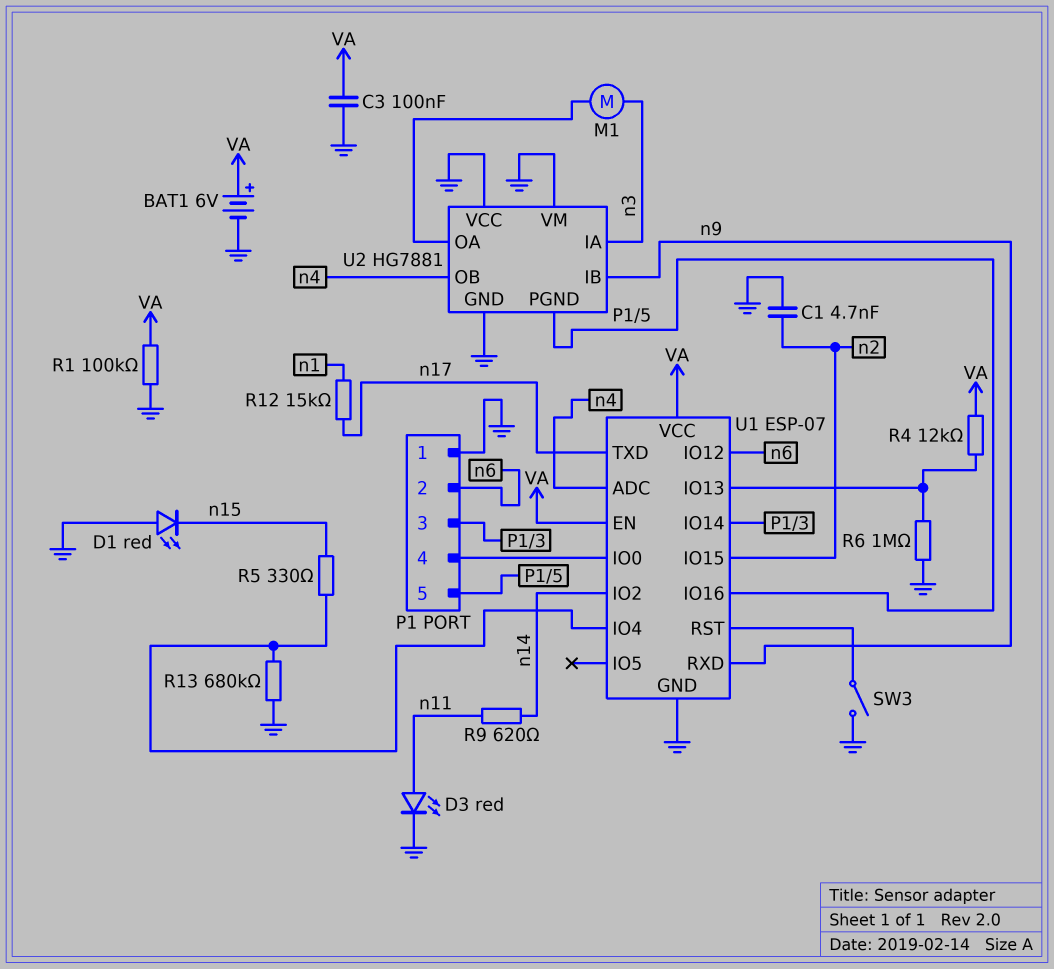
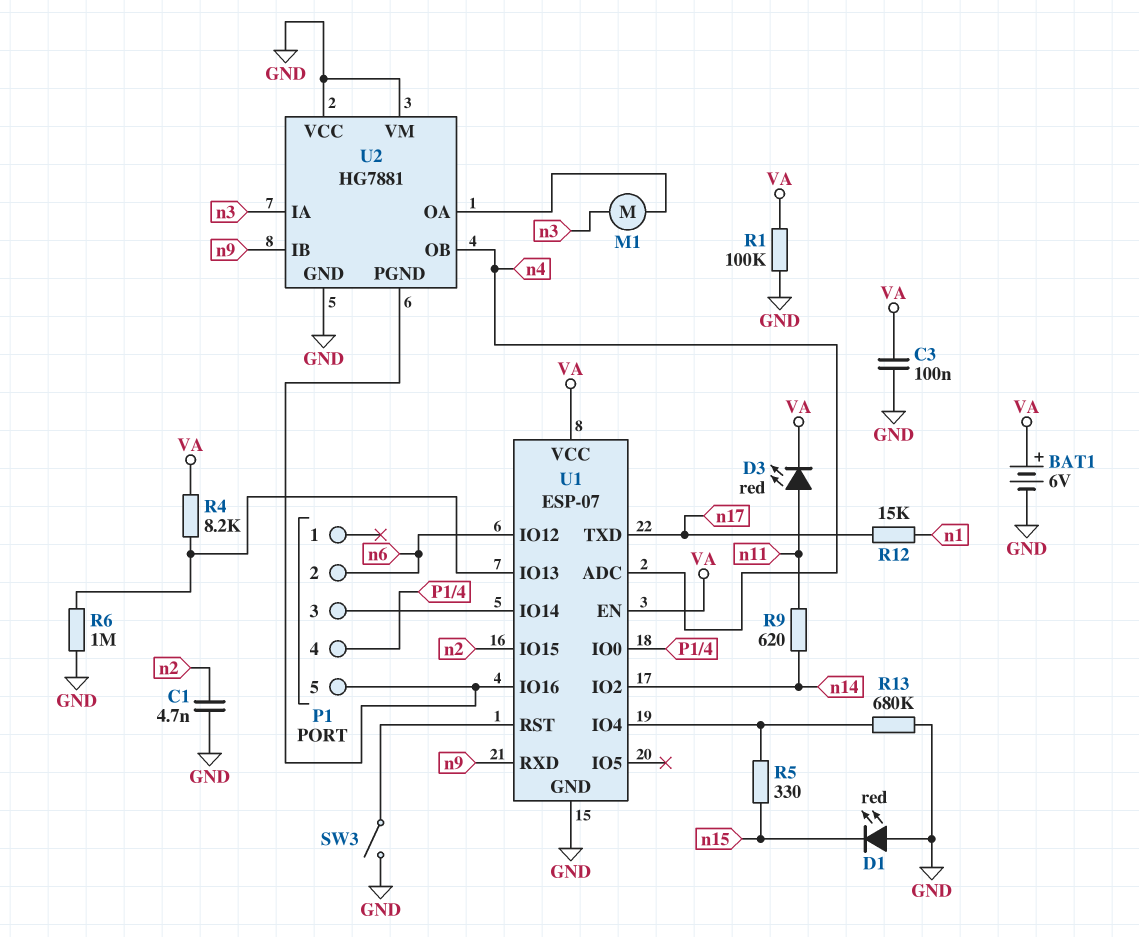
D3: LED red (A n11, K GND) -> LED red (A n11, K VA)
P1 pin 1: GND -> none
R4: 12k (U1/IO13, VA) -> 8.2k (U1/IO13, VA)

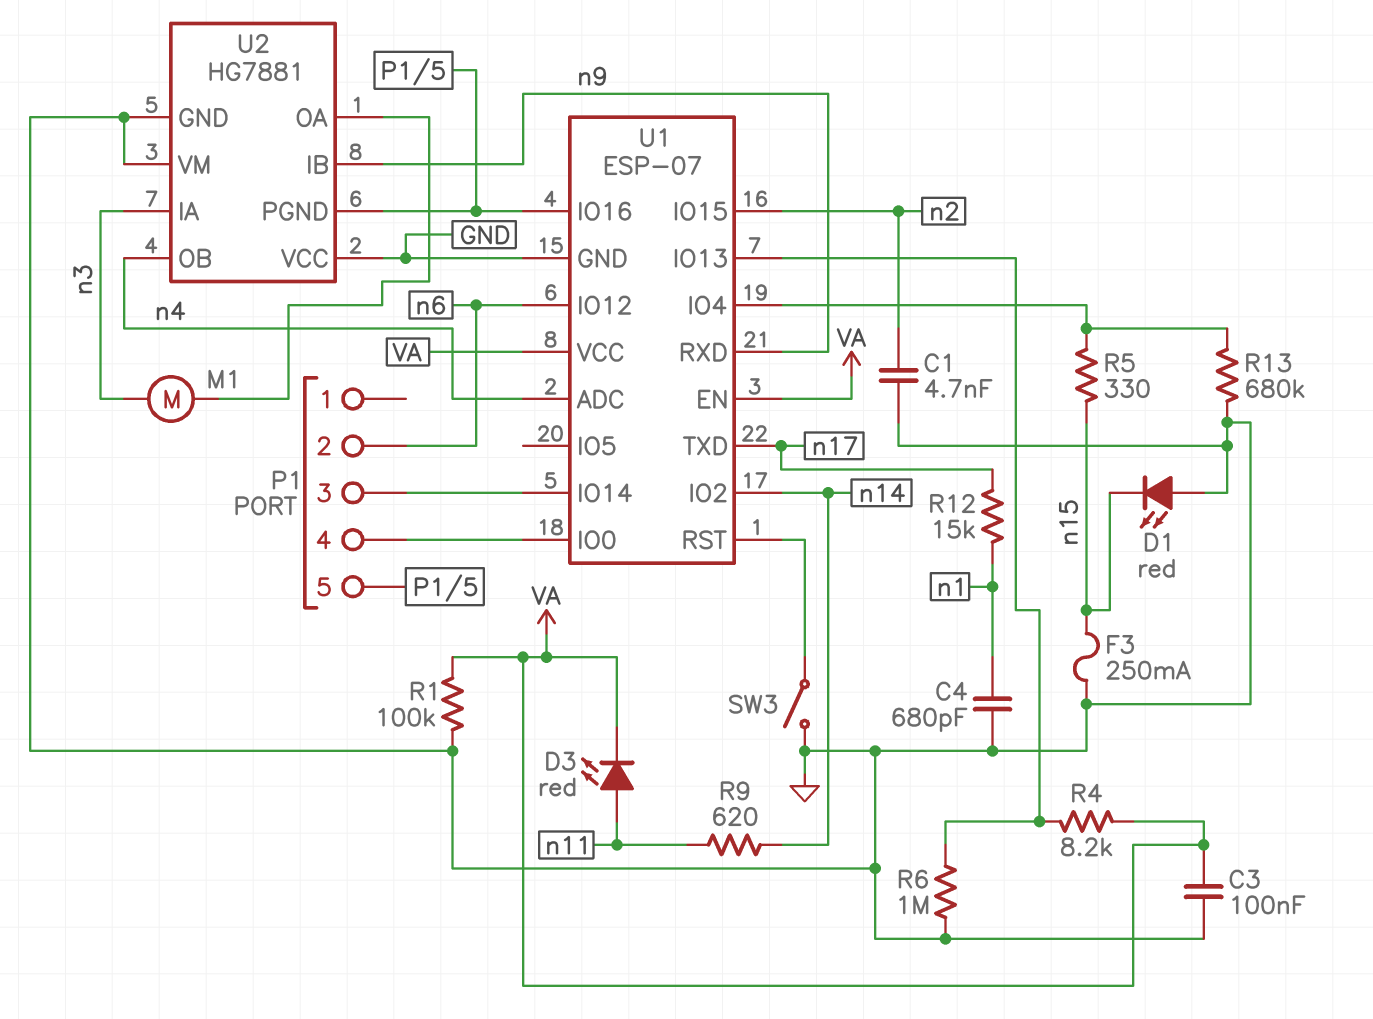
BAT1: 6V (plus VA, minus GND) -> none
C4: none -> 680pF (GND, n1)
F3: none -> 250mA (GND, n15)

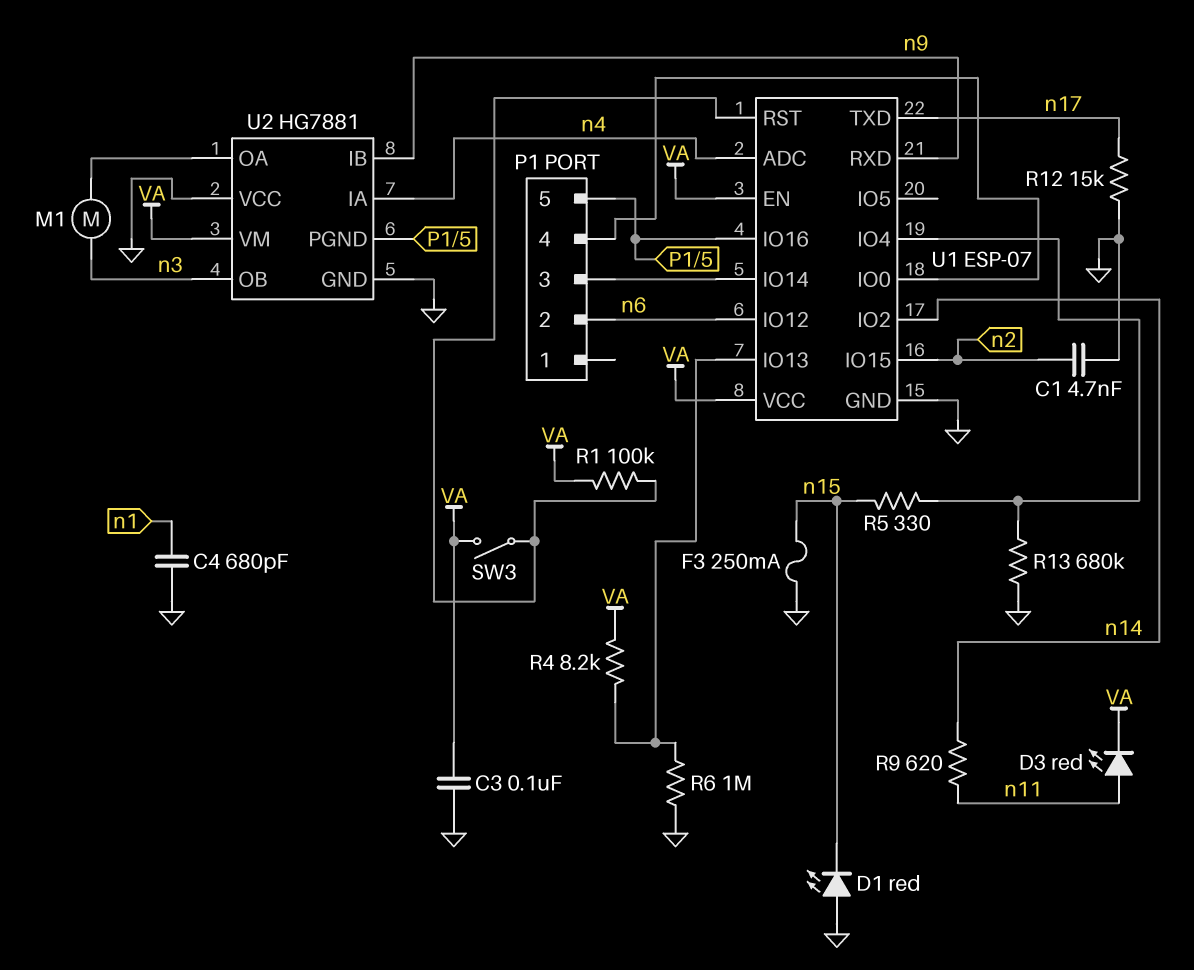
R1: 100k (GND, VA) -> 100k (U1/RST, VA)
R12: 15k (n1, n17) -> 15k (GND, n17)
SW3: switch (GND, U1/RST) -> switch (U1/RST, VA)
U2 pin IA: n3 -> n4
U2 pin OB: n4 -> n3
U2 pin VM: GND -> VA

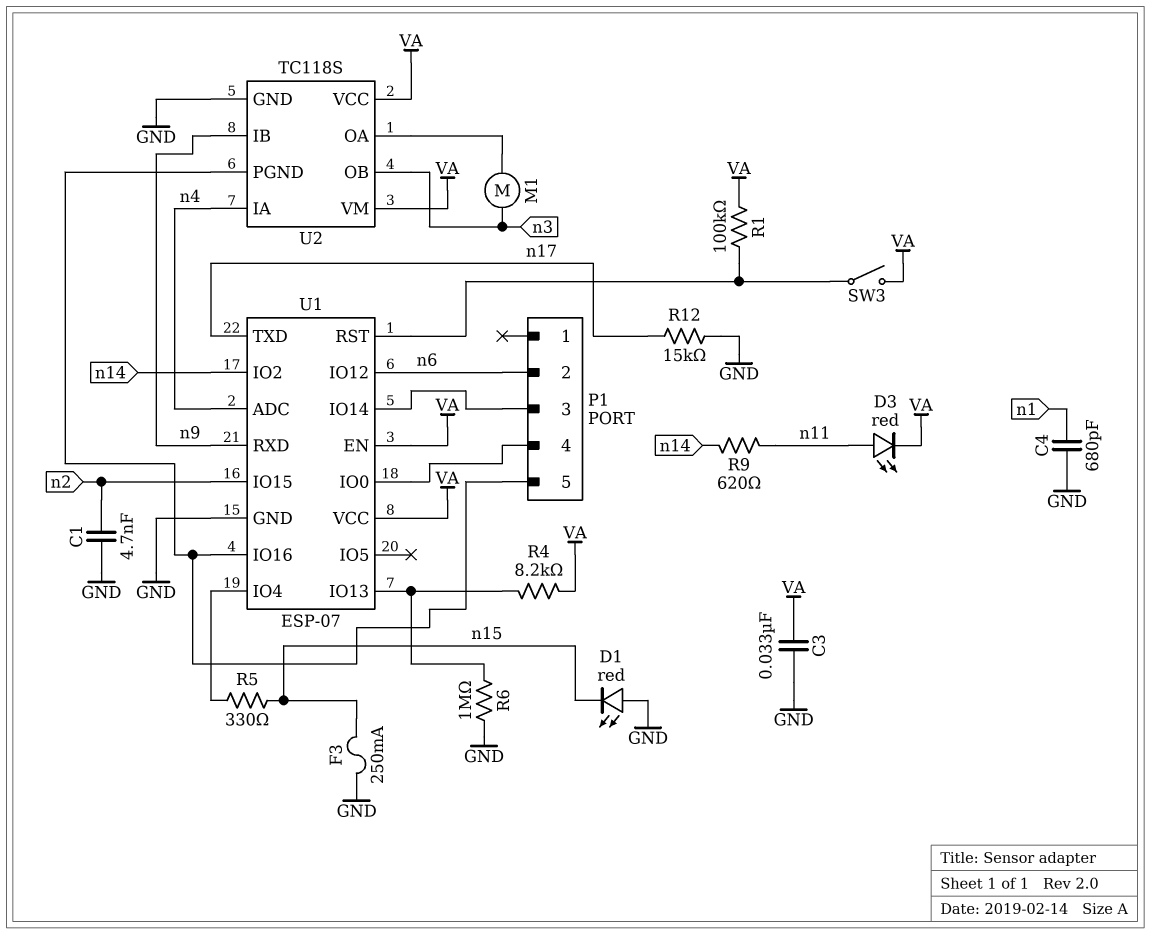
C3: 100nF (GND, VA) -> 33nF (GND, VA)
R13: 680k (GND, U1/IO4) -> none
U2: HG7881 -> TC118S
U2 pin VCC: GND -> VA

